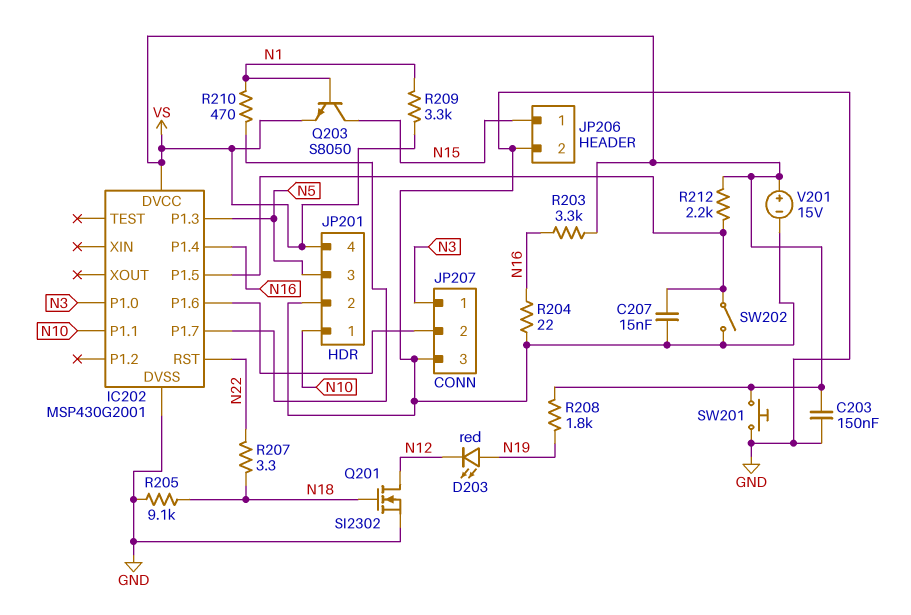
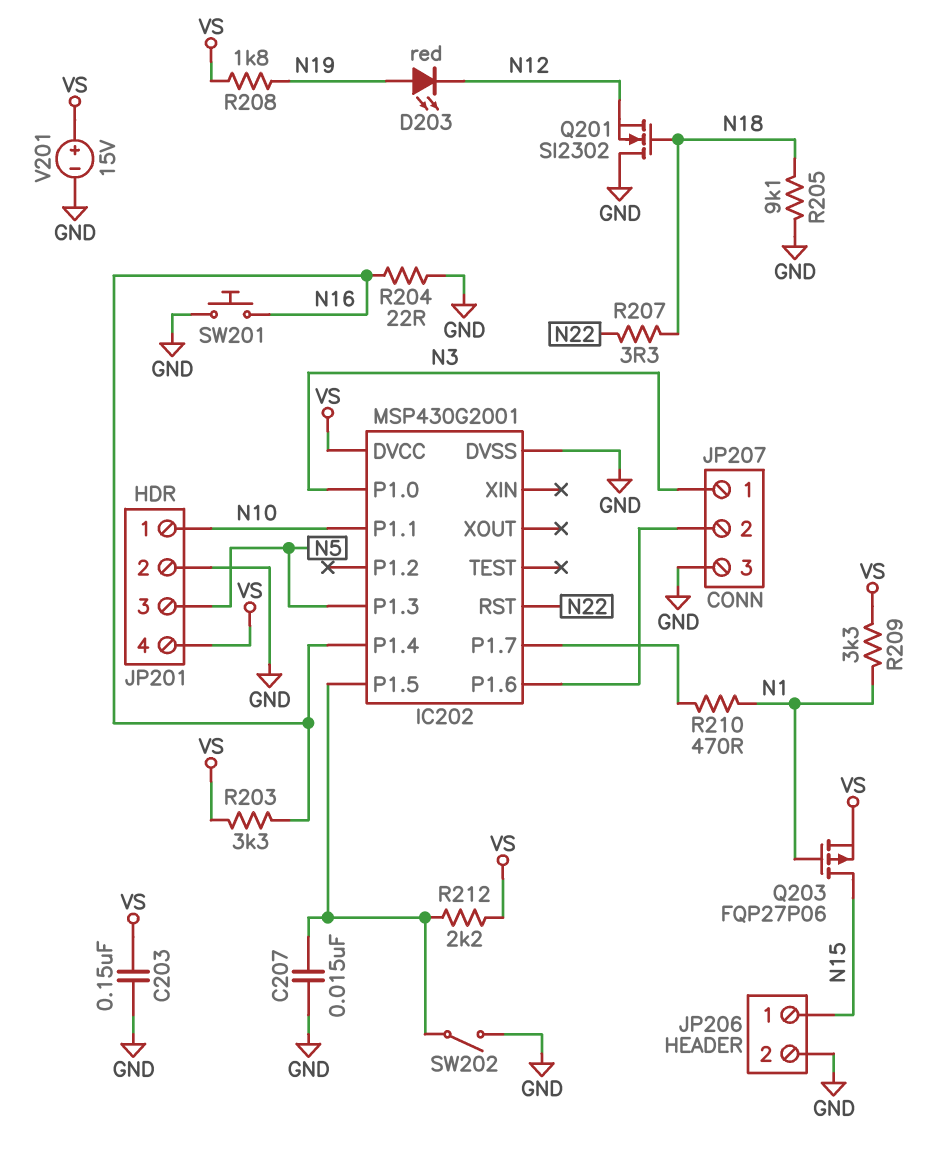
Q201: NMOS SI2302 (G N18, D N12, S GND) -> NMOS SI2302 (G N18, D GND, S N12)
Q203: NPN S8050 (B N1, C N15, E VS) -> PMOS FQP27P06 (G N1, D N15, S VS)
SW201: button (GND, VS) -> button (GND, N16)

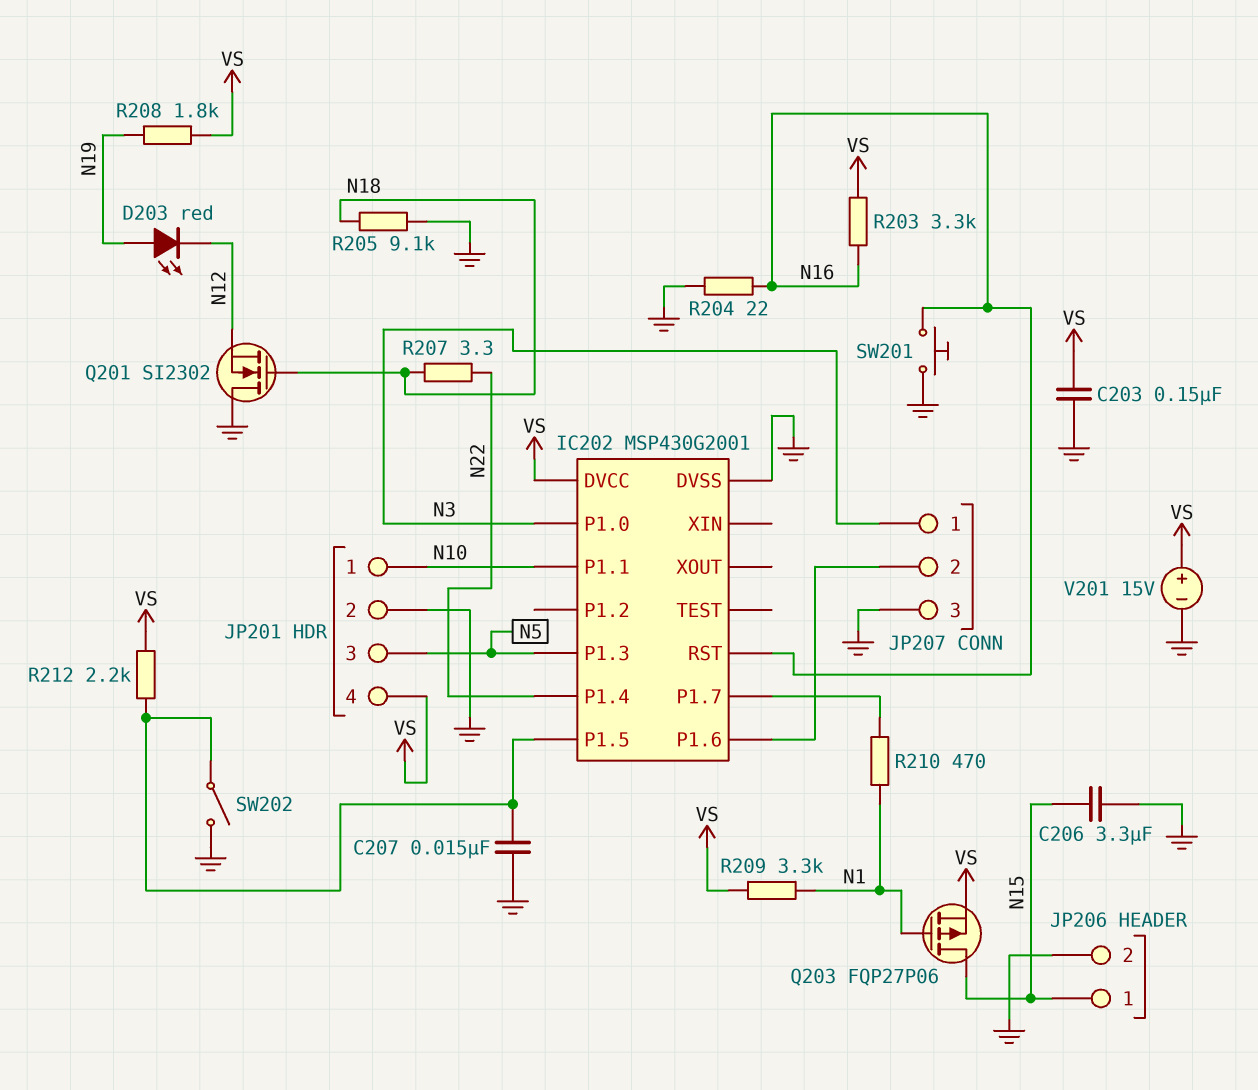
C206: none -> 3.3uF (GND, N15)
IC202 pin P1.4: N16 -> N22
IC202 pin RST: N22 -> N16

